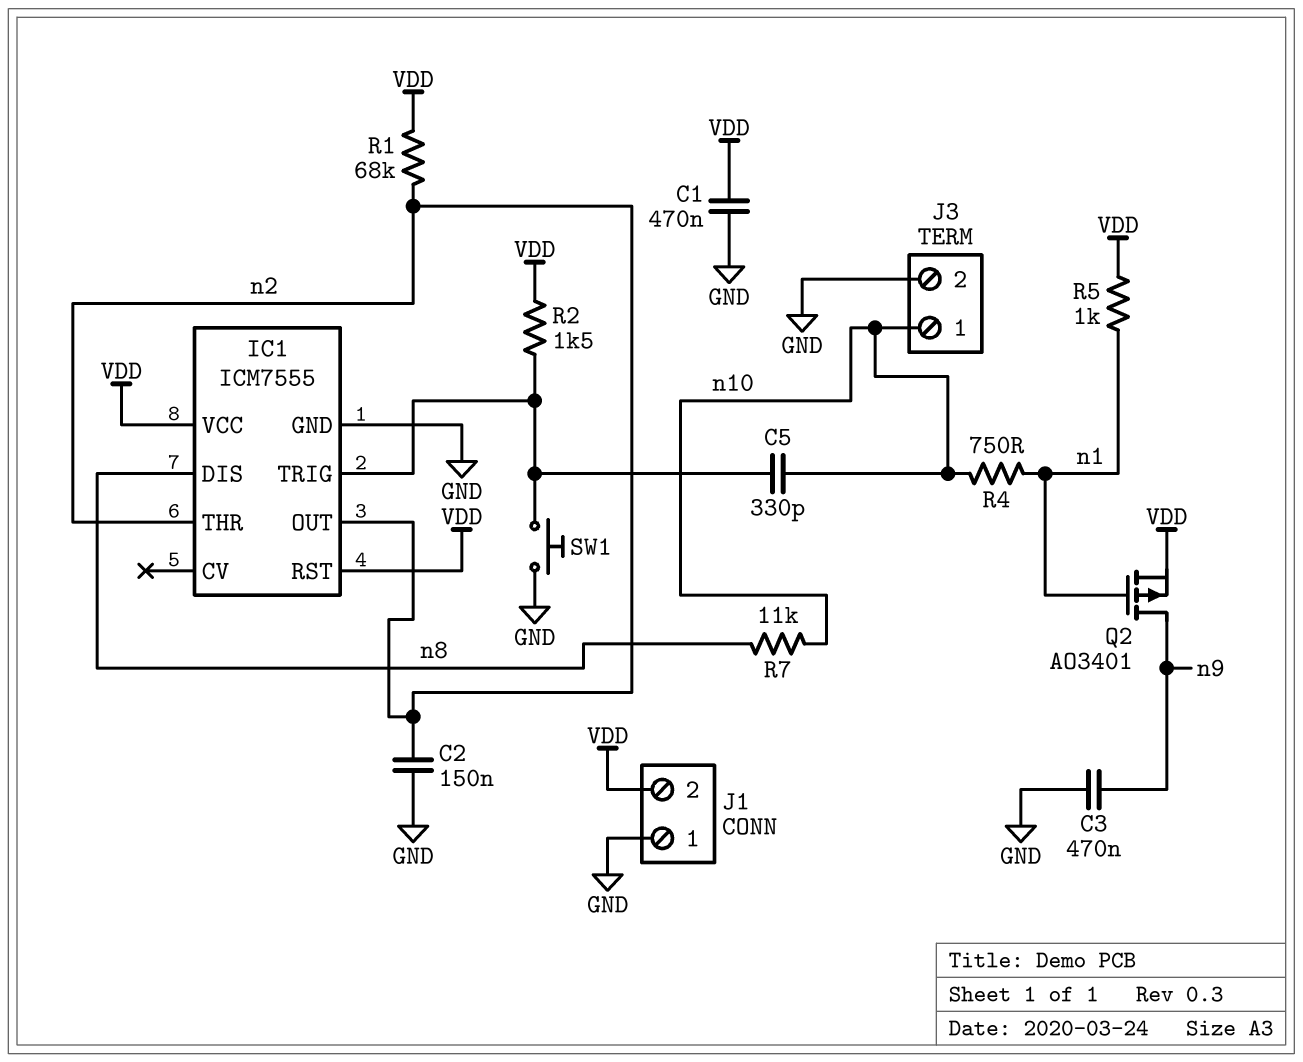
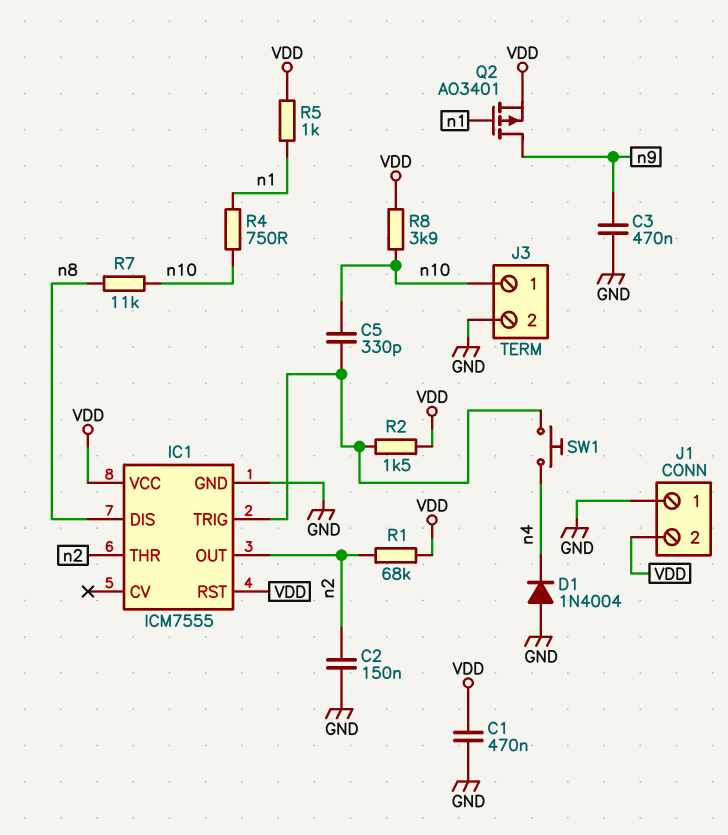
D1: none -> diode 1N4004 (A GND, K n4)
R8: none -> 3.9k (VDD, n10)
SW1: button (GND, IC1/TRIG) -> button (IC1/TRIG, n4)

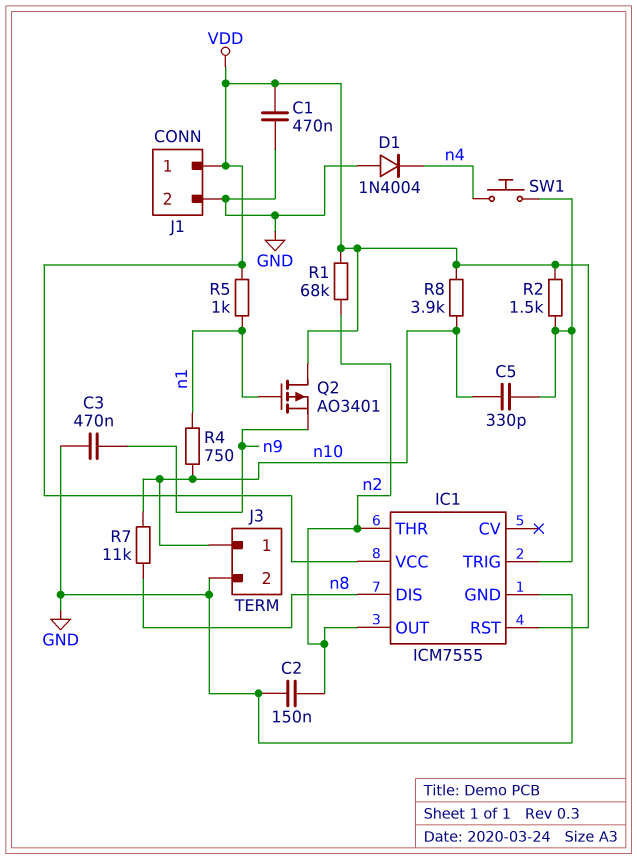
J1 pin 1: GND -> VDD
J1 pin 2: VDD -> GND
Q2: PMOS AO3401 (G n1, D n9, S VDD) -> PMOS AO3401 (G n1, D VDD, S n9)

